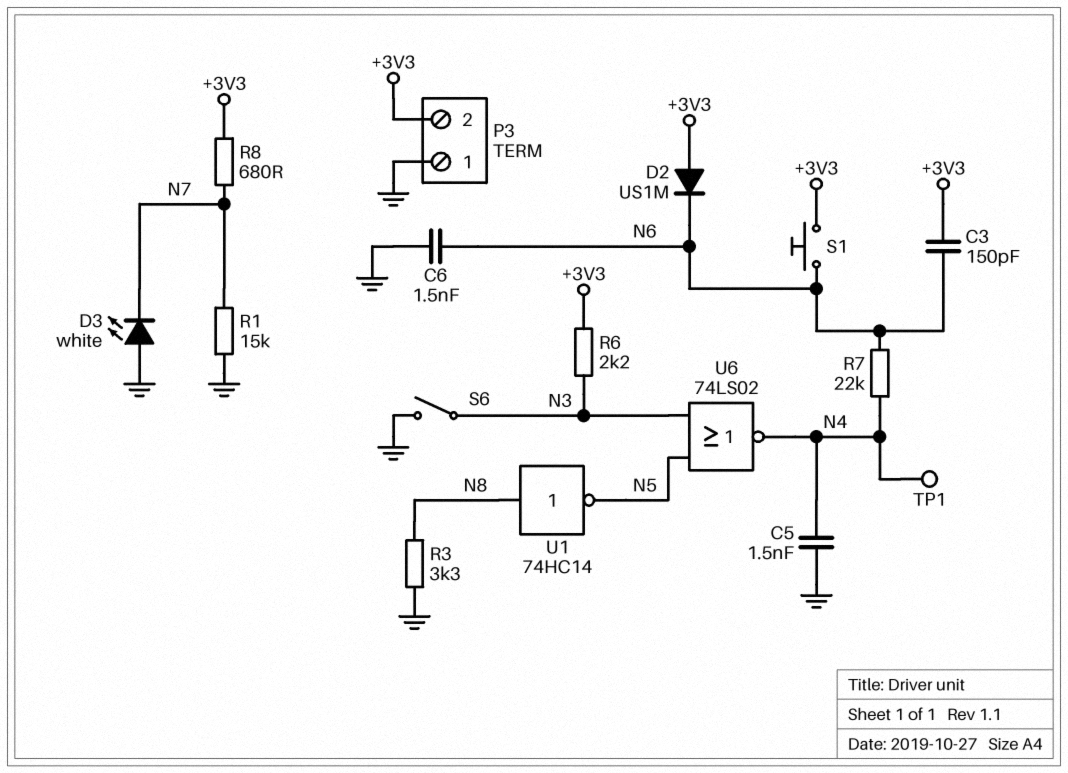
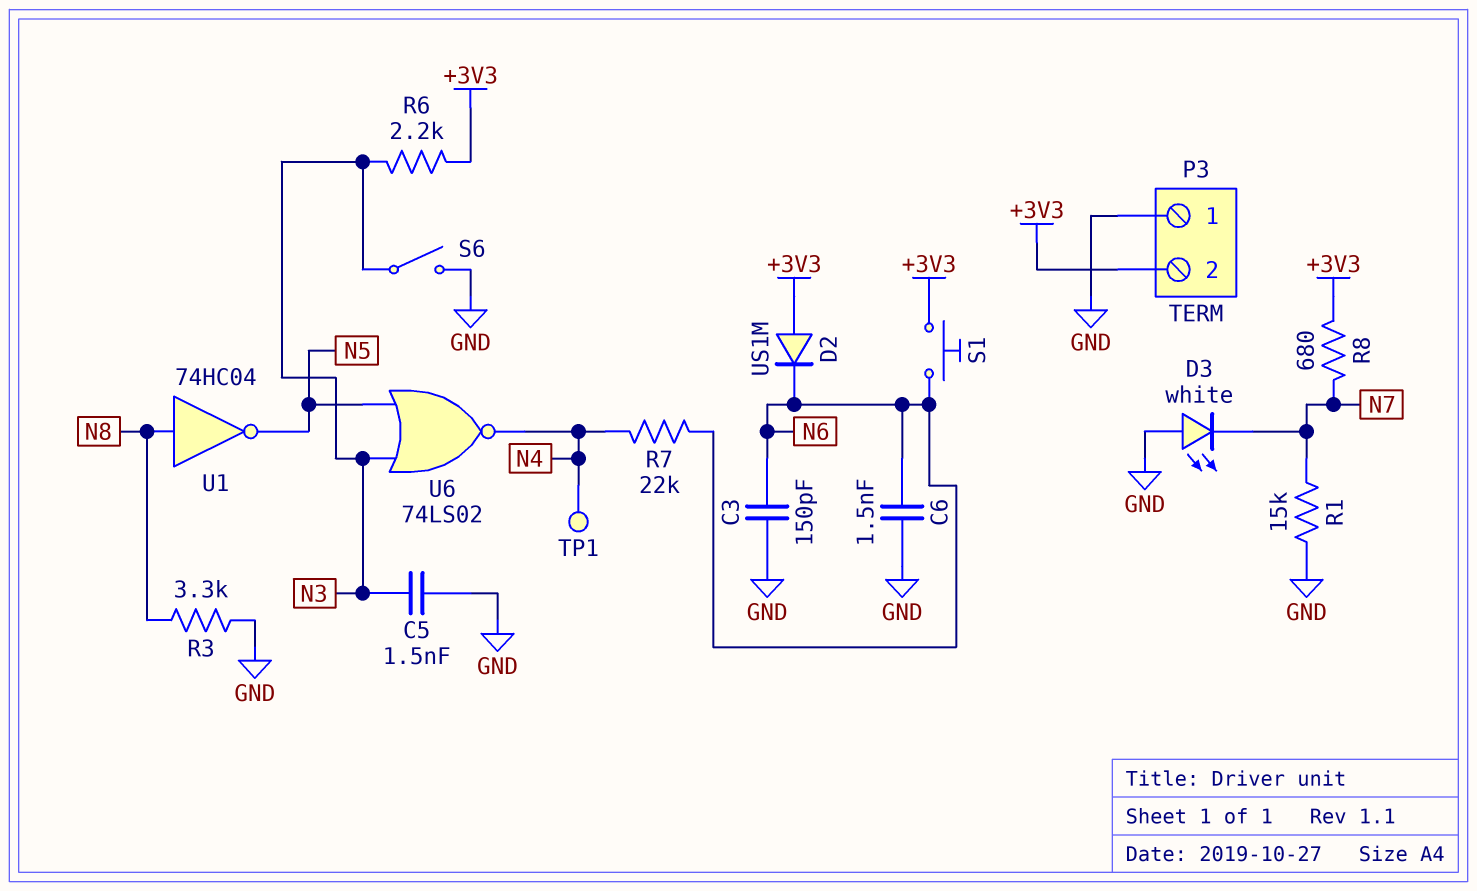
C3: 150pF (+3V3, N6) -> 150pF (GND, N6)
C5: 1.5nF (GND, N4) -> 1.5nF (GND, N3)
U1: NOT 74HC14 (in N8, out N5) -> NOT 74HC04 (in N8, out N5)

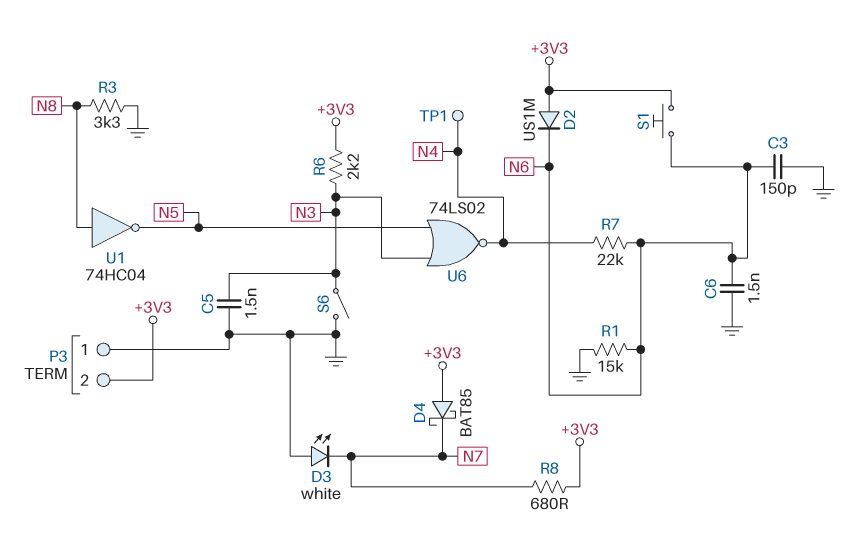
D4: none -> schottky BAT85 (A +3V3, K N7)
R1: 15k (GND, N7) -> 15k (GND, N6)

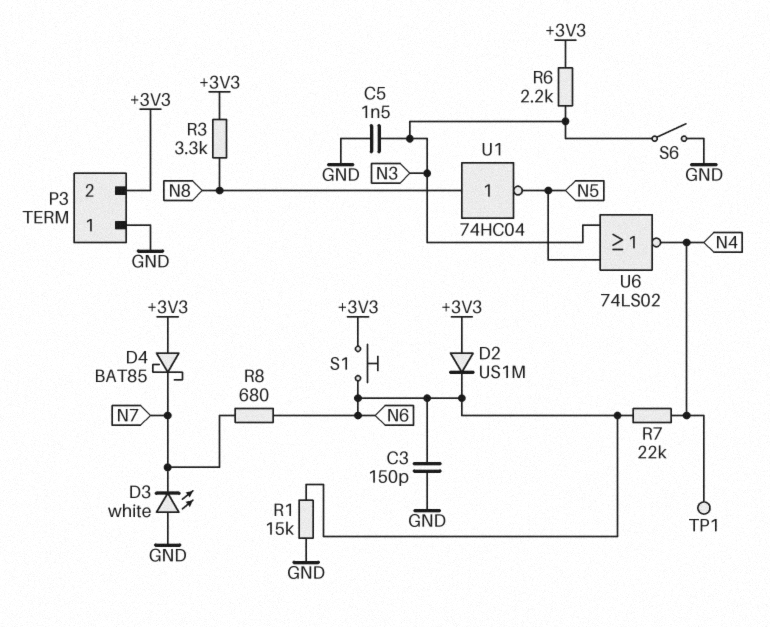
C6: 1.5nF (GND, N6) -> none
R3: 3.3k (GND, N8) -> 3.3k (+3V3, N8)
R8: 680 (+3V3, N7) -> 680 (N6, N7)

